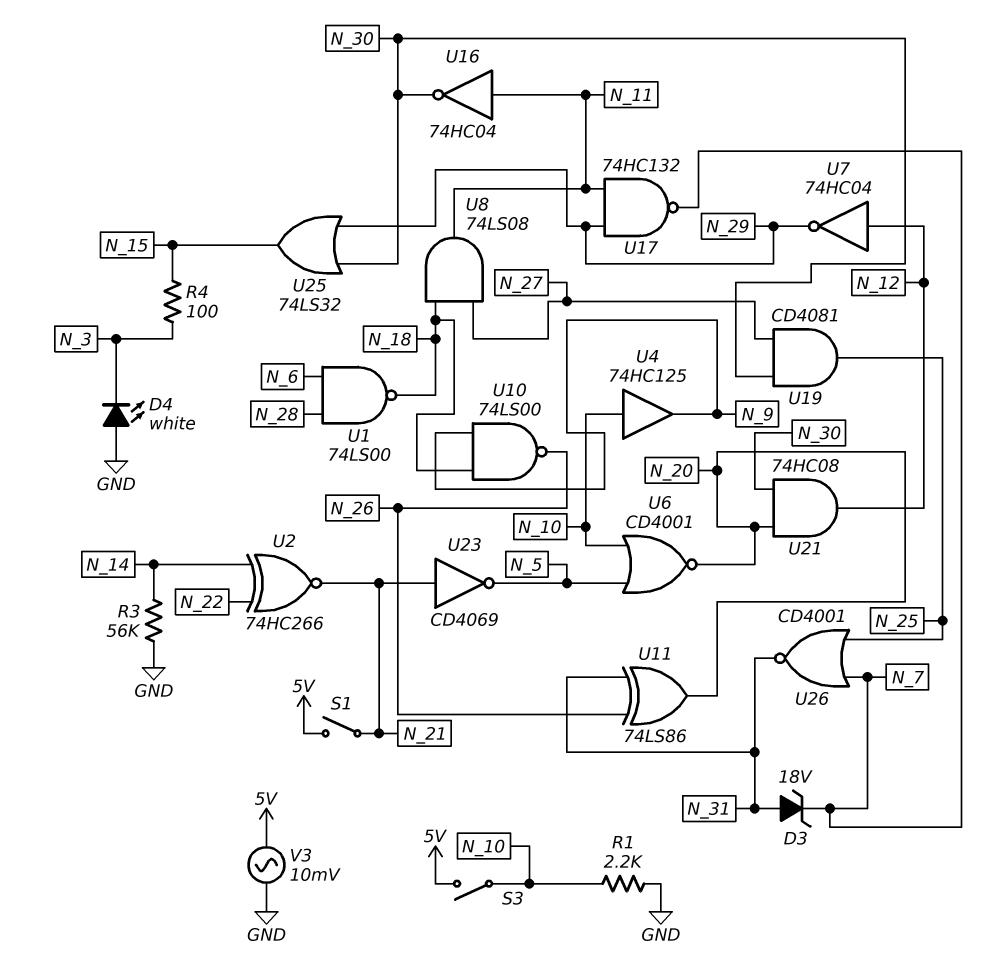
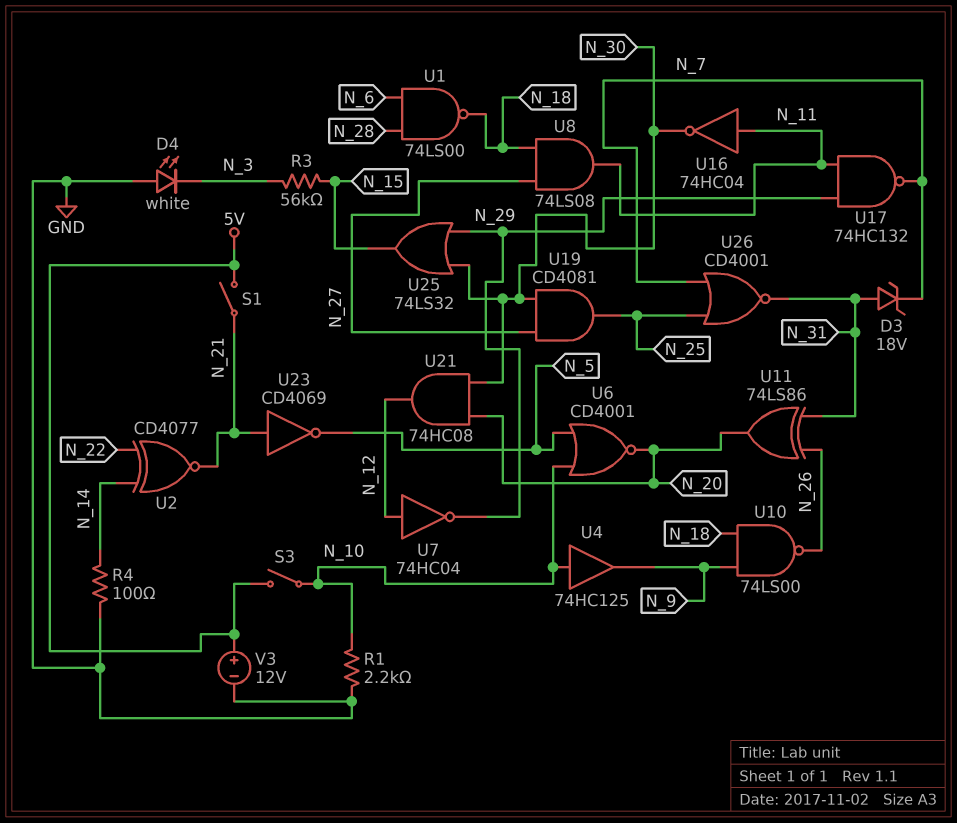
R3: 56k (GND, N_14) -> 56k (N_3, N_15)
R4: 100 (N_3, N_15) -> 100 (GND, N_14)
U2: XNOR 74HC266 (in N_14, in N_22, out N_21) -> XNOR CD4077 (in N_14, in N_22, out N_21)
V3: AC 10mV (5V, GND) -> 12V (plus 5V, minus GND)

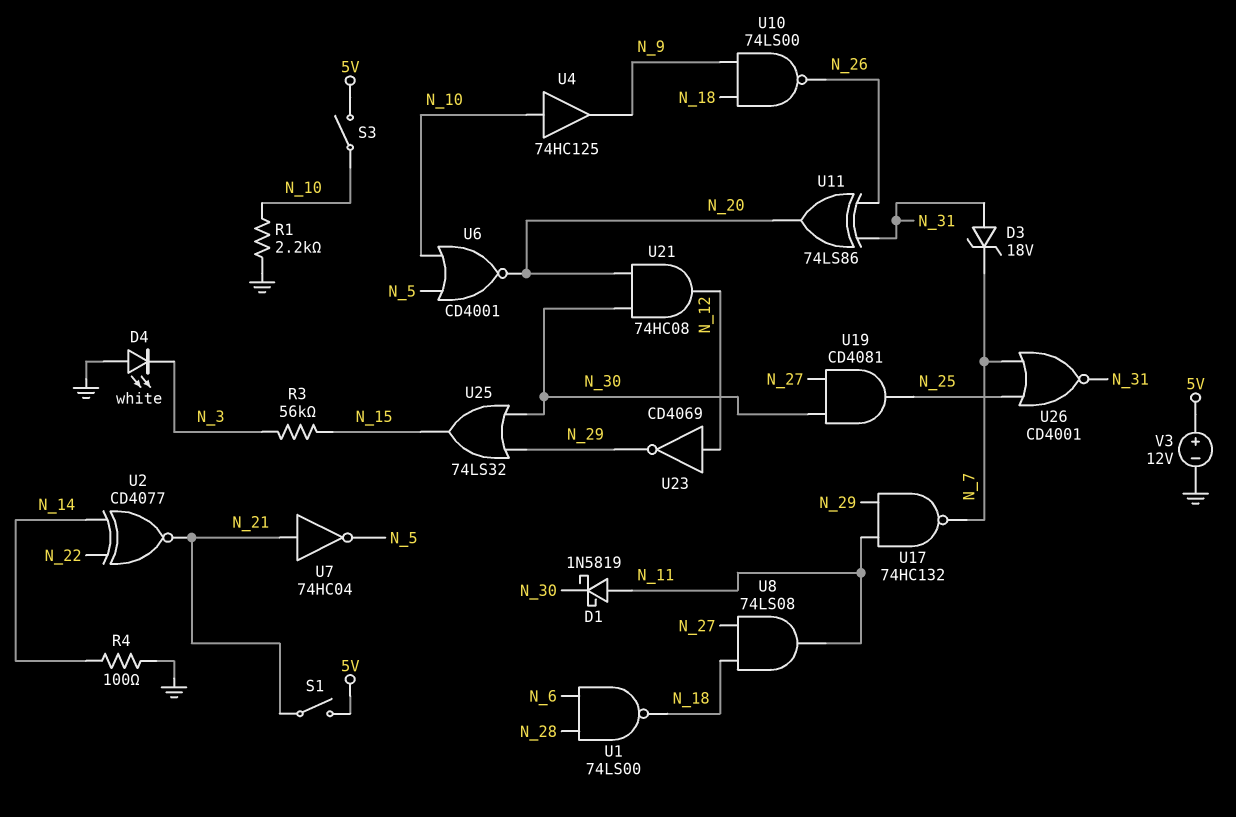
D1: none -> schottky 1N5819 (A N_11, K N_30)
U7: NOT 74HC04 (in N_12, out N_29) -> NOT 74HC04 (in N_21, out N_5)
U16: NOT 74HC04 (in N_11, out N_30) -> none
U23: NOT CD4069 (in N_21, out N_5) -> NOT CD4069 (in N_12, out N_29)

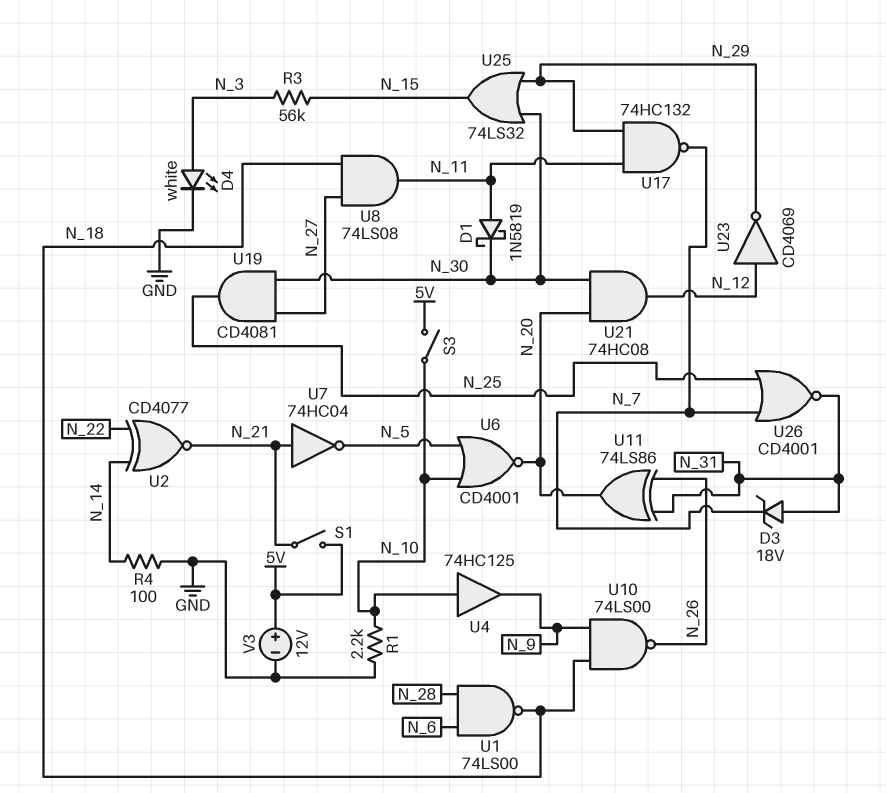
D4: LED white (A GND, K N_3) -> LED white (A N_3, K GND)

